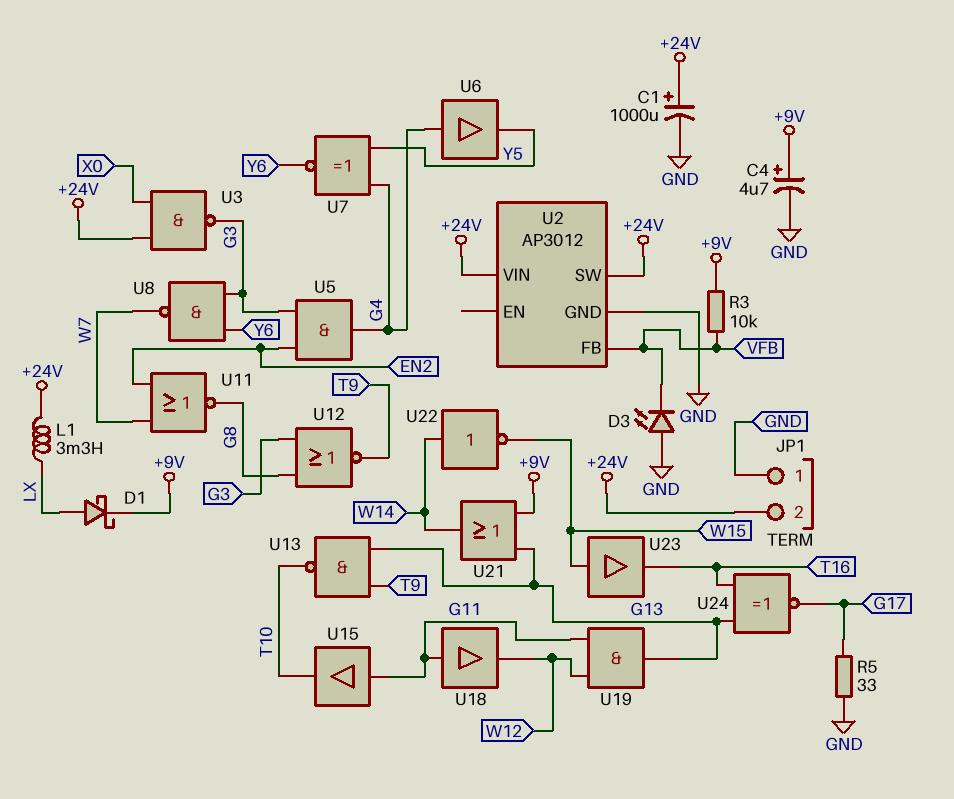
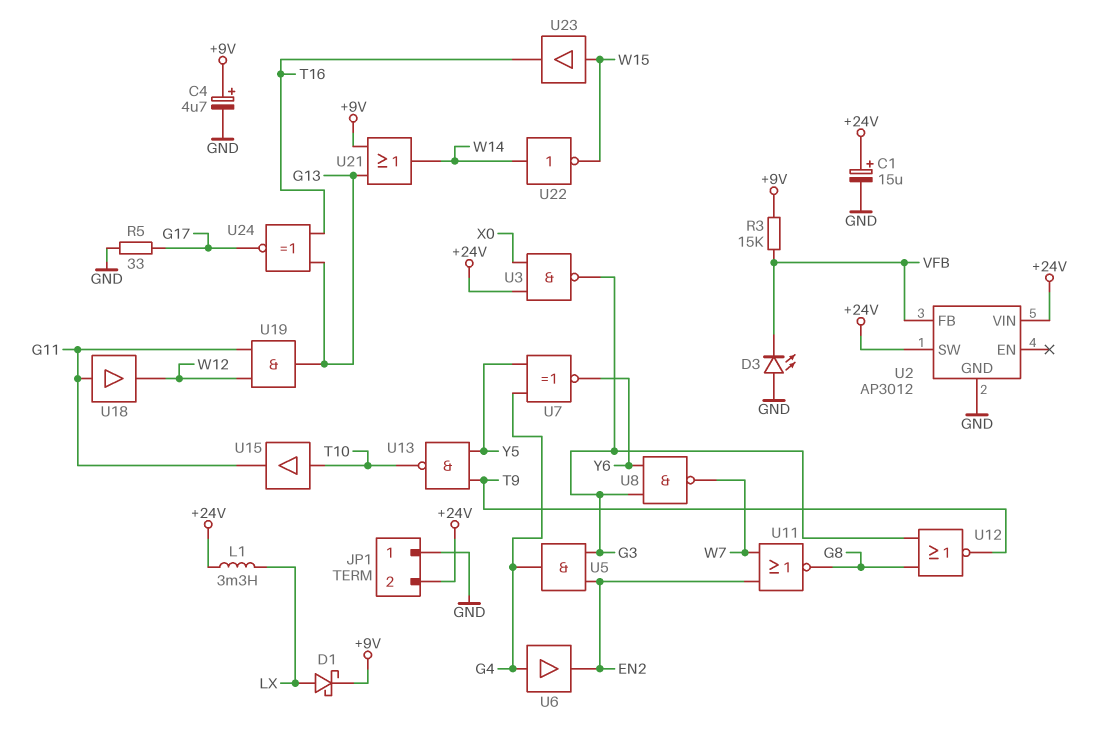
C1: 1000uF (plus +24V, minus GND) -> 15uF (plus +24V, minus GND)
R3: 10k (+9V, VFB) -> 15k (+9V, VFB)
U6: buffer (in G4, out Y5) -> buffer (in G4, out EN2)
U13: NAND (in G13, in T9, out T10) -> NAND (in T9, in Y5, out T10)
U15: buffer (in G11, out T10) -> buffer (in T10, out G11)

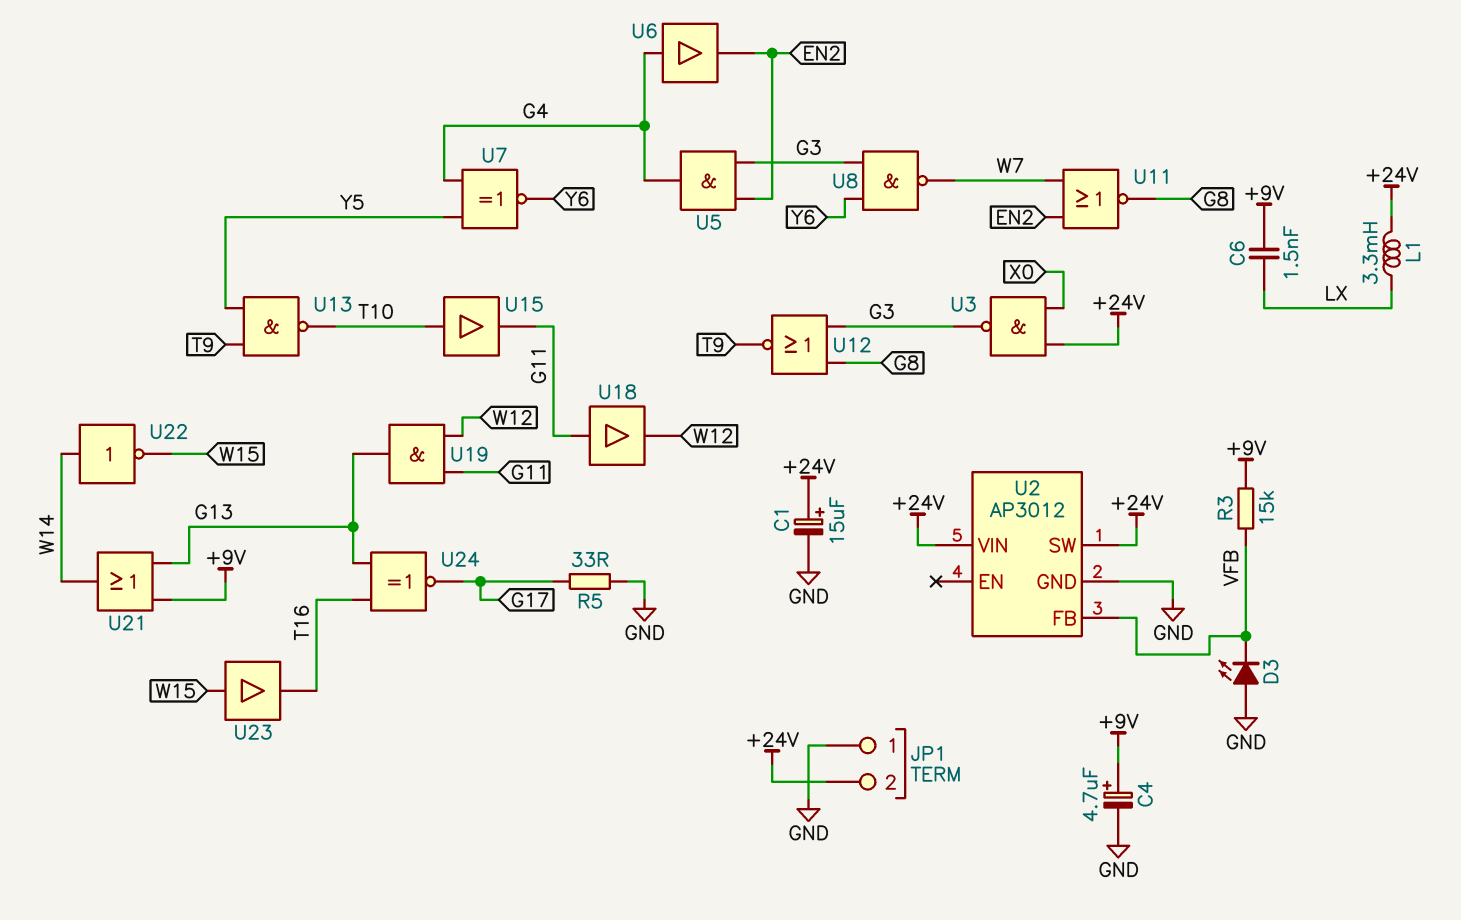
C6: none -> 1.5nF (+9V, LX)
D1: schottky (A LX, K +9V) -> none

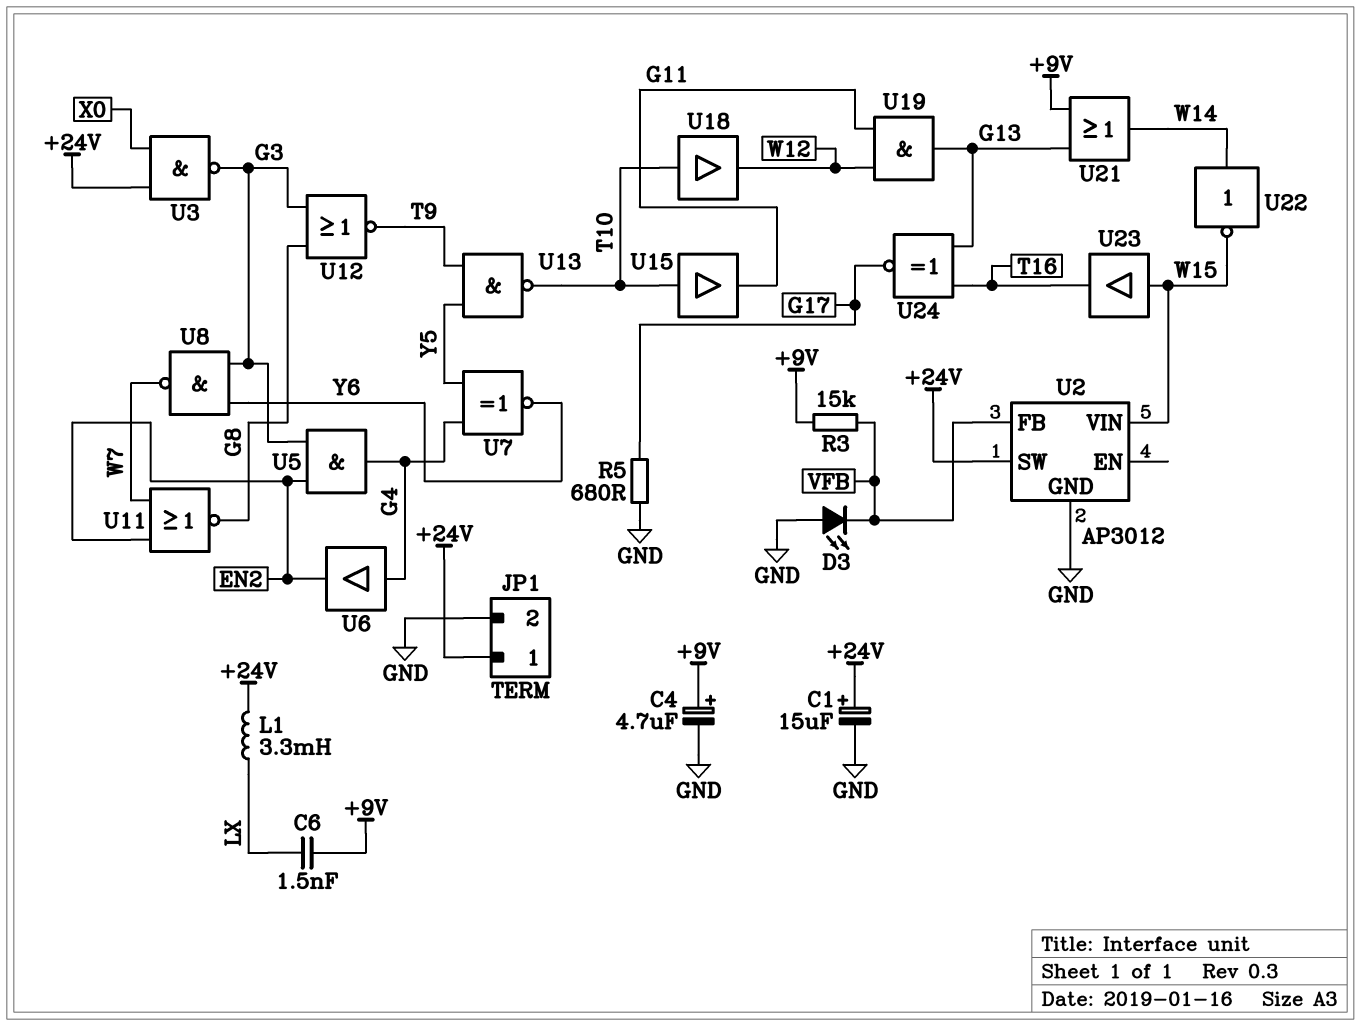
JP1 pin 1: GND -> +24V
JP1 pin 2: +24V -> GND
R5: 33 (G17, GND) -> 680 (G17, GND)
U2 pin VIN: +24V -> W15
U18: buffer (in G11, out W12) -> buffer (in T10, out W12)

